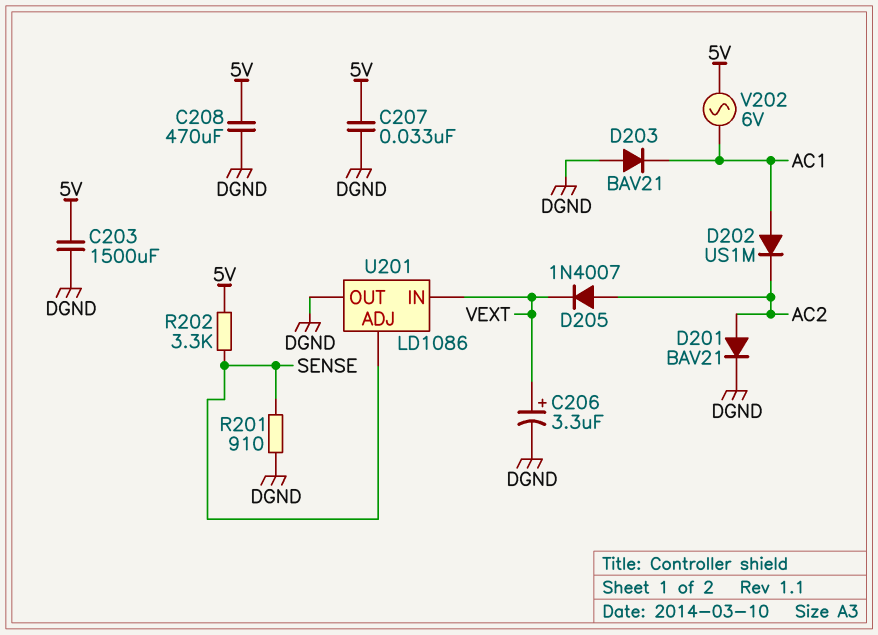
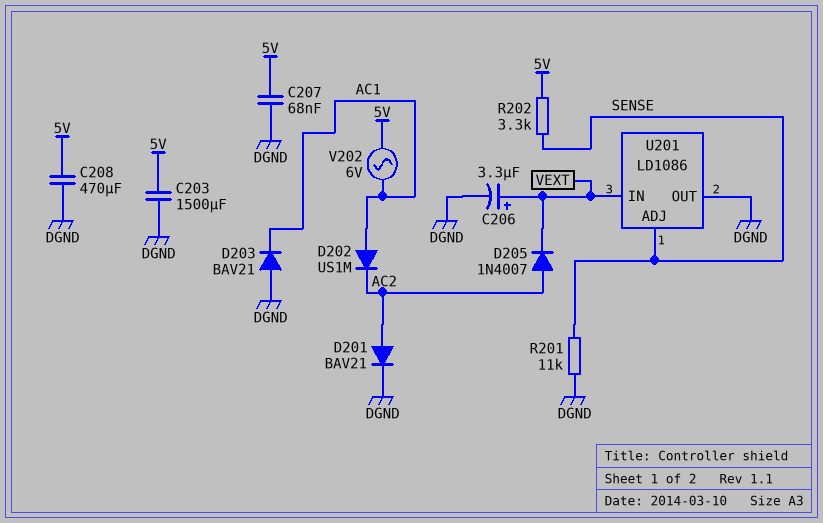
C207: 33nF (5V, DGND) -> 68nF (5V, DGND)
R201: 910 (DGND, SENSE) -> 11k (DGND, SENSE)

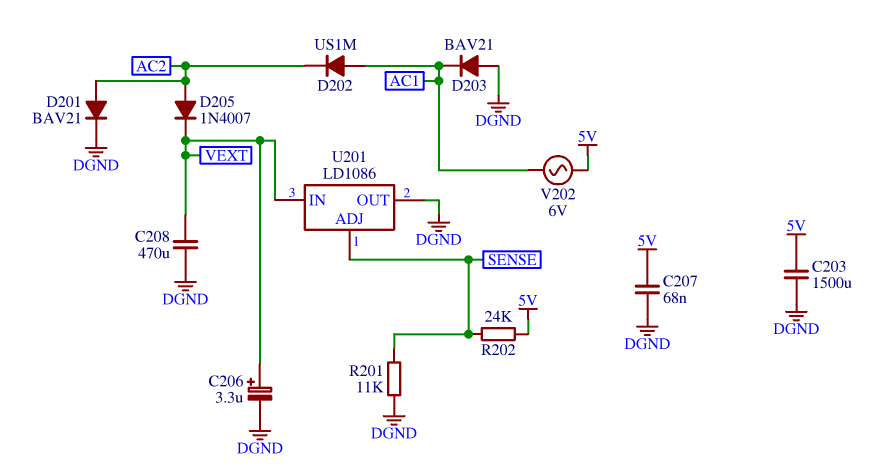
C208: 470uF (5V, DGND) -> 470uF (DGND, VEXT)
R202: 3.3k (5V, SENSE) -> 24k (5V, SENSE)

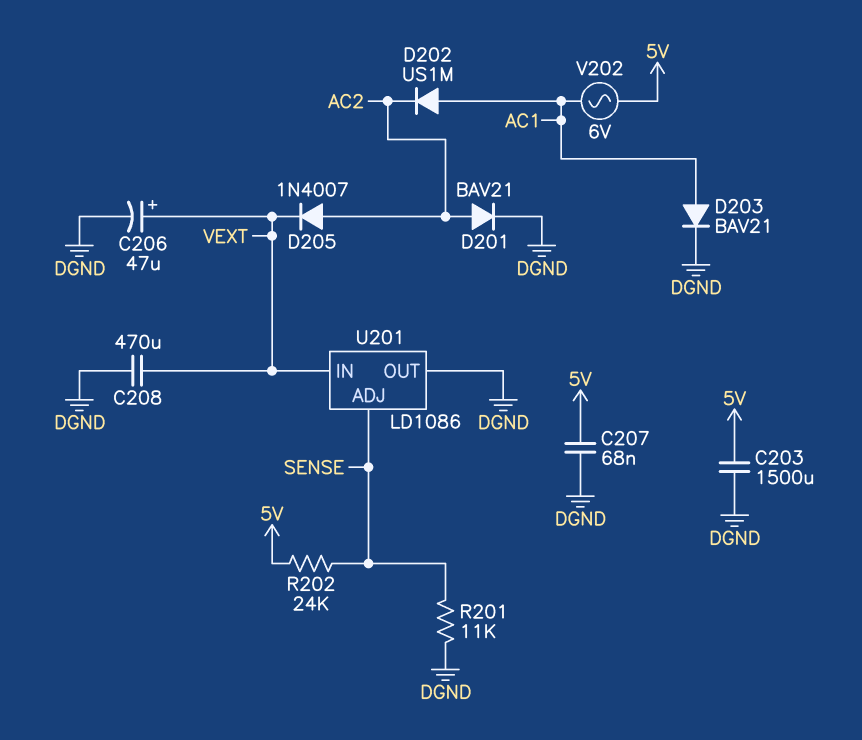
C206: 3.3uF (plus VEXT, minus DGND) -> 47uF (plus VEXT, minus DGND)
D203: diode BAV21 (A DGND, K AC1) -> diode BAV21 (A AC1, K DGND)

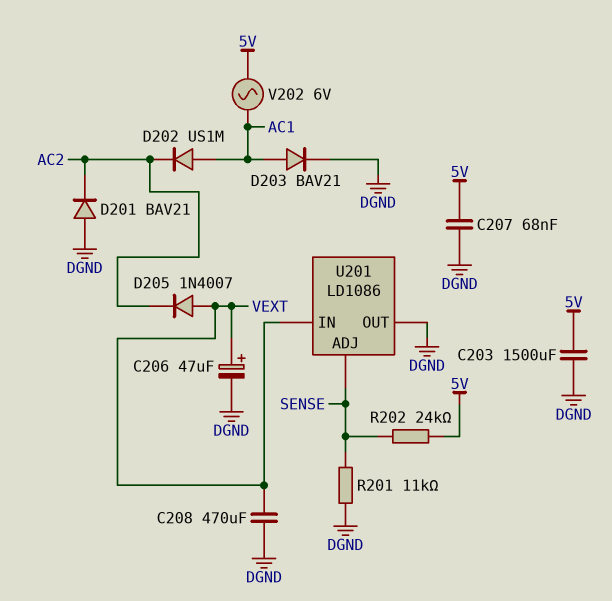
D201: diode BAV21 (A AC2, K DGND) -> diode BAV21 (A DGND, K AC2)
D205: diode 1N4007 (A AC2, K VEXT) -> diode 1N4007 (A VEXT, K AC2)

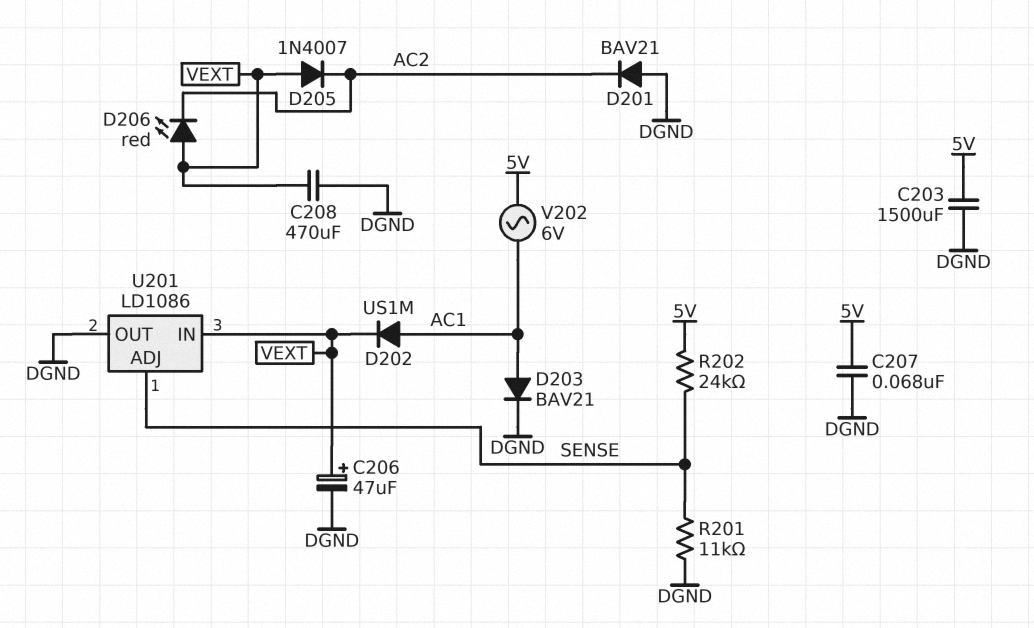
D202: diode US1M (A AC1, K AC2) -> diode US1M (A AC1, K VEXT)
D206: none -> LED red (A VEXT, K AC2)

